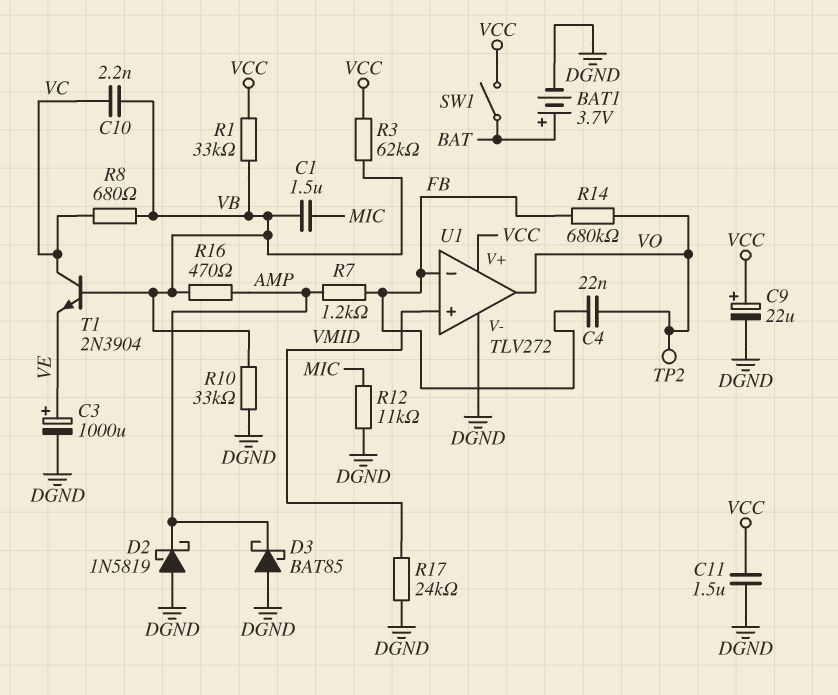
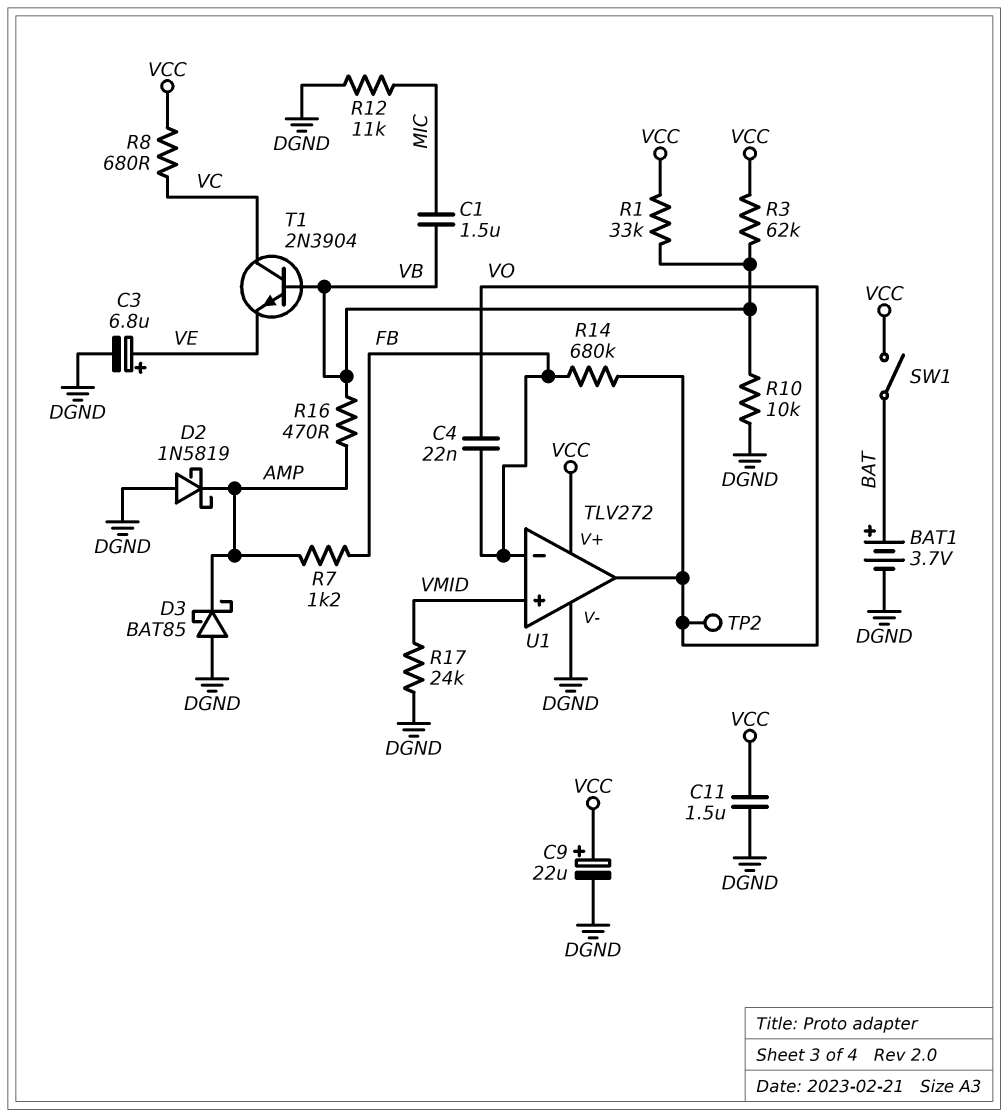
C3: 1000uF (plus VE, minus DGND) -> 6.8uF (plus VE, minus DGND)
C10: 2.2nF (VB, VC) -> none
R8: 680 (VB, VC) -> 680 (VC, VCC)
R10: 33k (DGND, VB) -> 10k (DGND, VB)

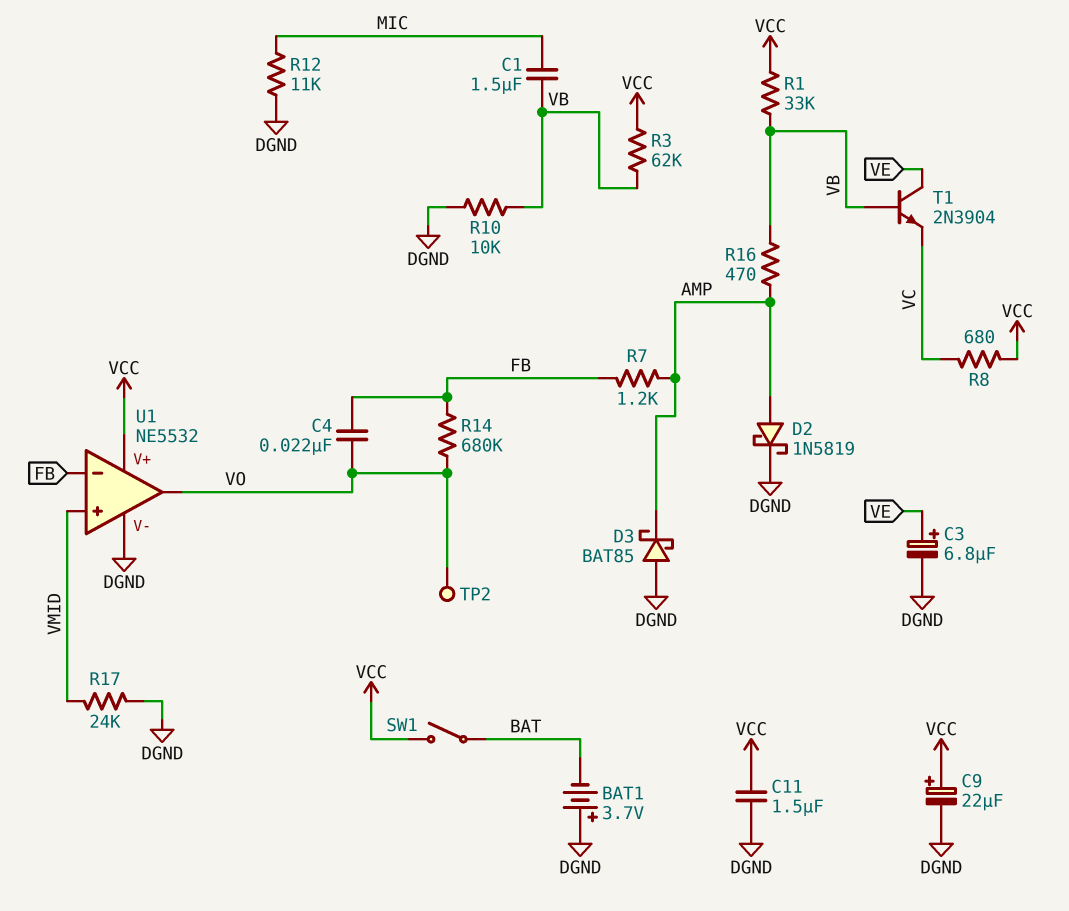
BAT1: 3.7V (plus BAT, minus DGND) -> 3.7V (plus DGND, minus BAT)
D2: schottky 1N5819 (A DGND, K AMP) -> schottky 1N5819 (A AMP, K DGND)
T1: NPN 2N3904 (B VB, C VC, E VE) -> NPN 2N3904 (B VB, C VE, E VC)
U1: TLV272 -> NE5532

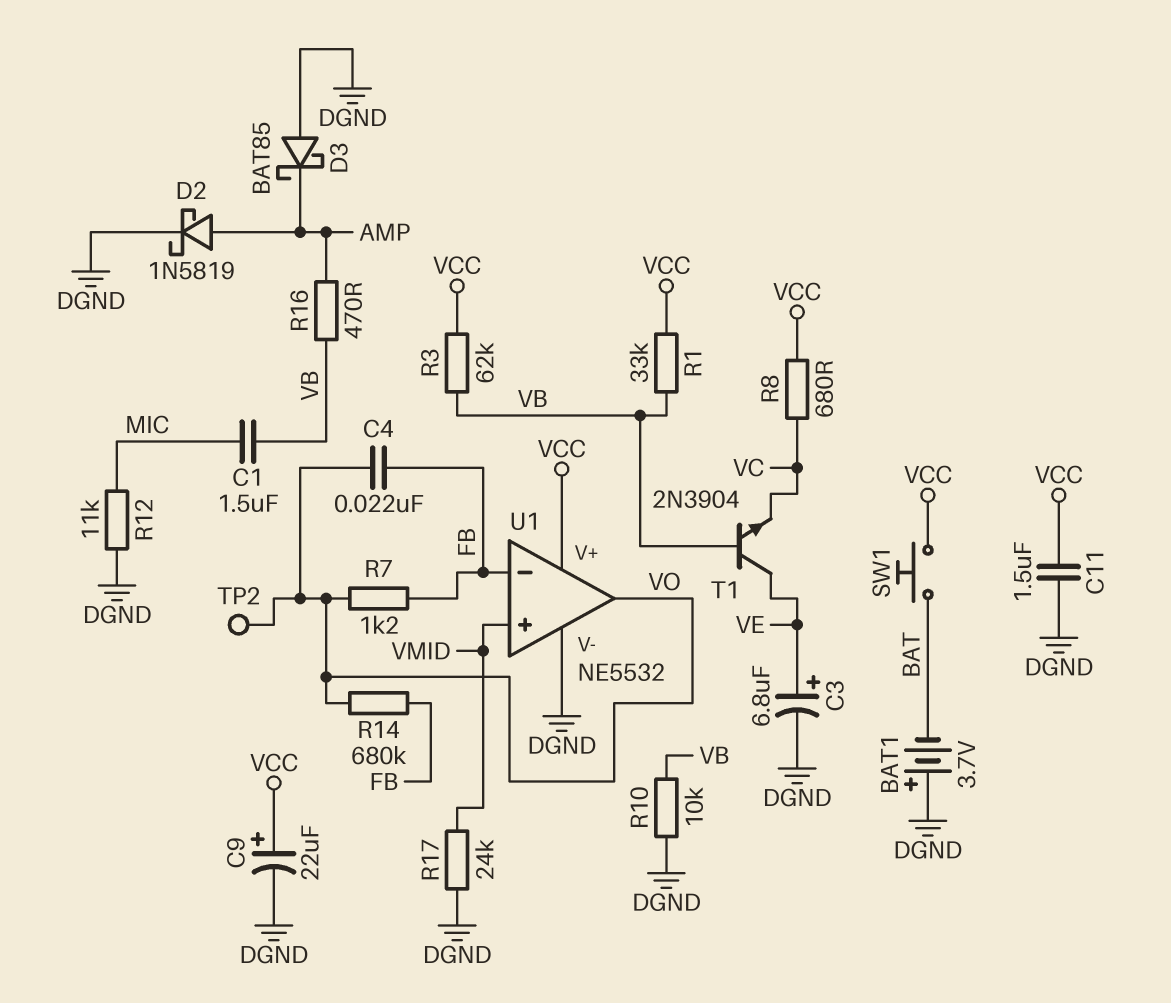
R7: 1.2k (AMP, FB) -> 1.2k (FB, VO)
SW1: switch (BAT, VCC) -> button (BAT, VCC)

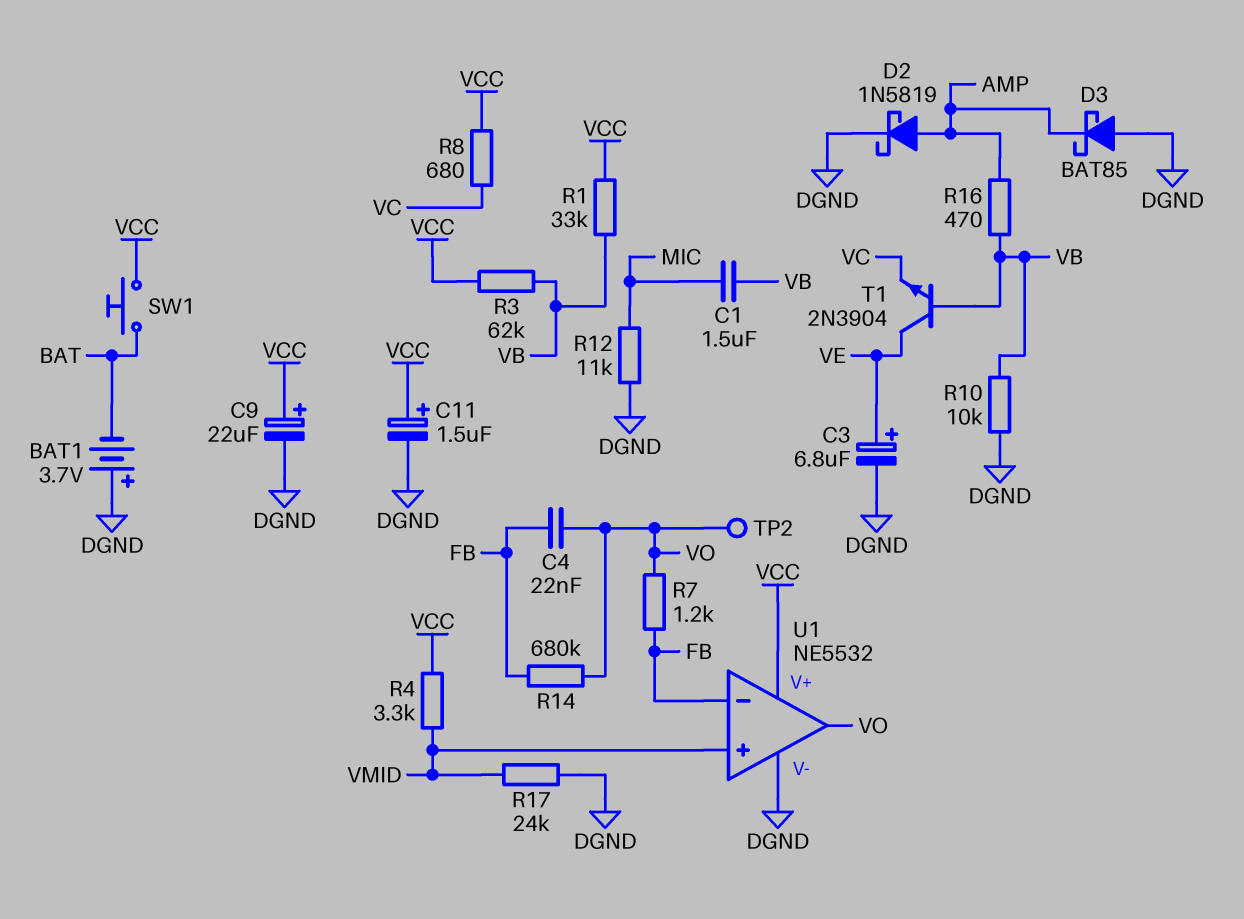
C11: 1.5uF (DGND, VCC) -> 1.5uF (plus VCC, minus DGND)
R4: none -> 3.3k (VCC, VMID)

